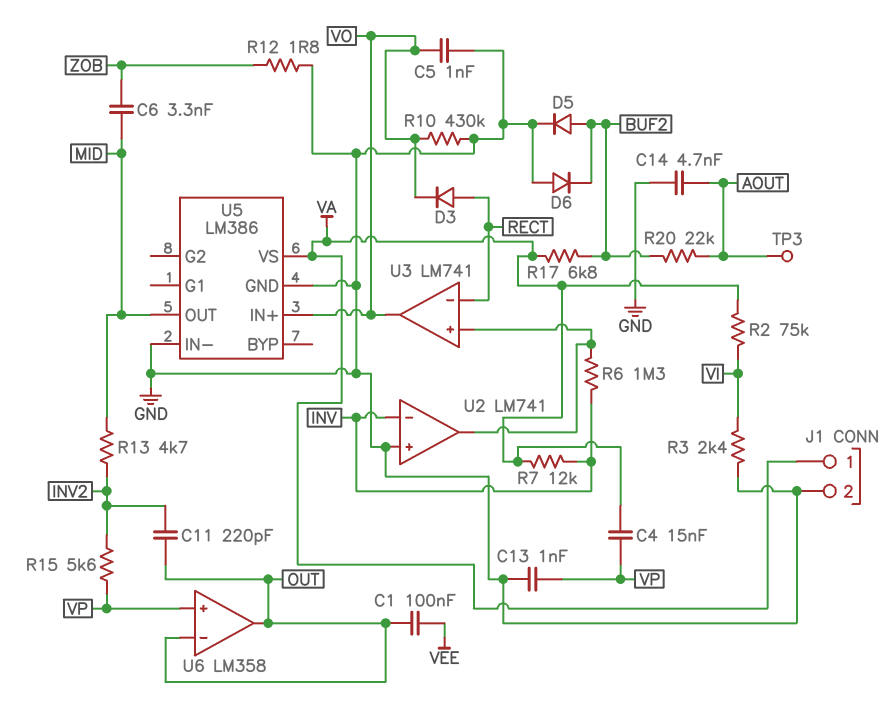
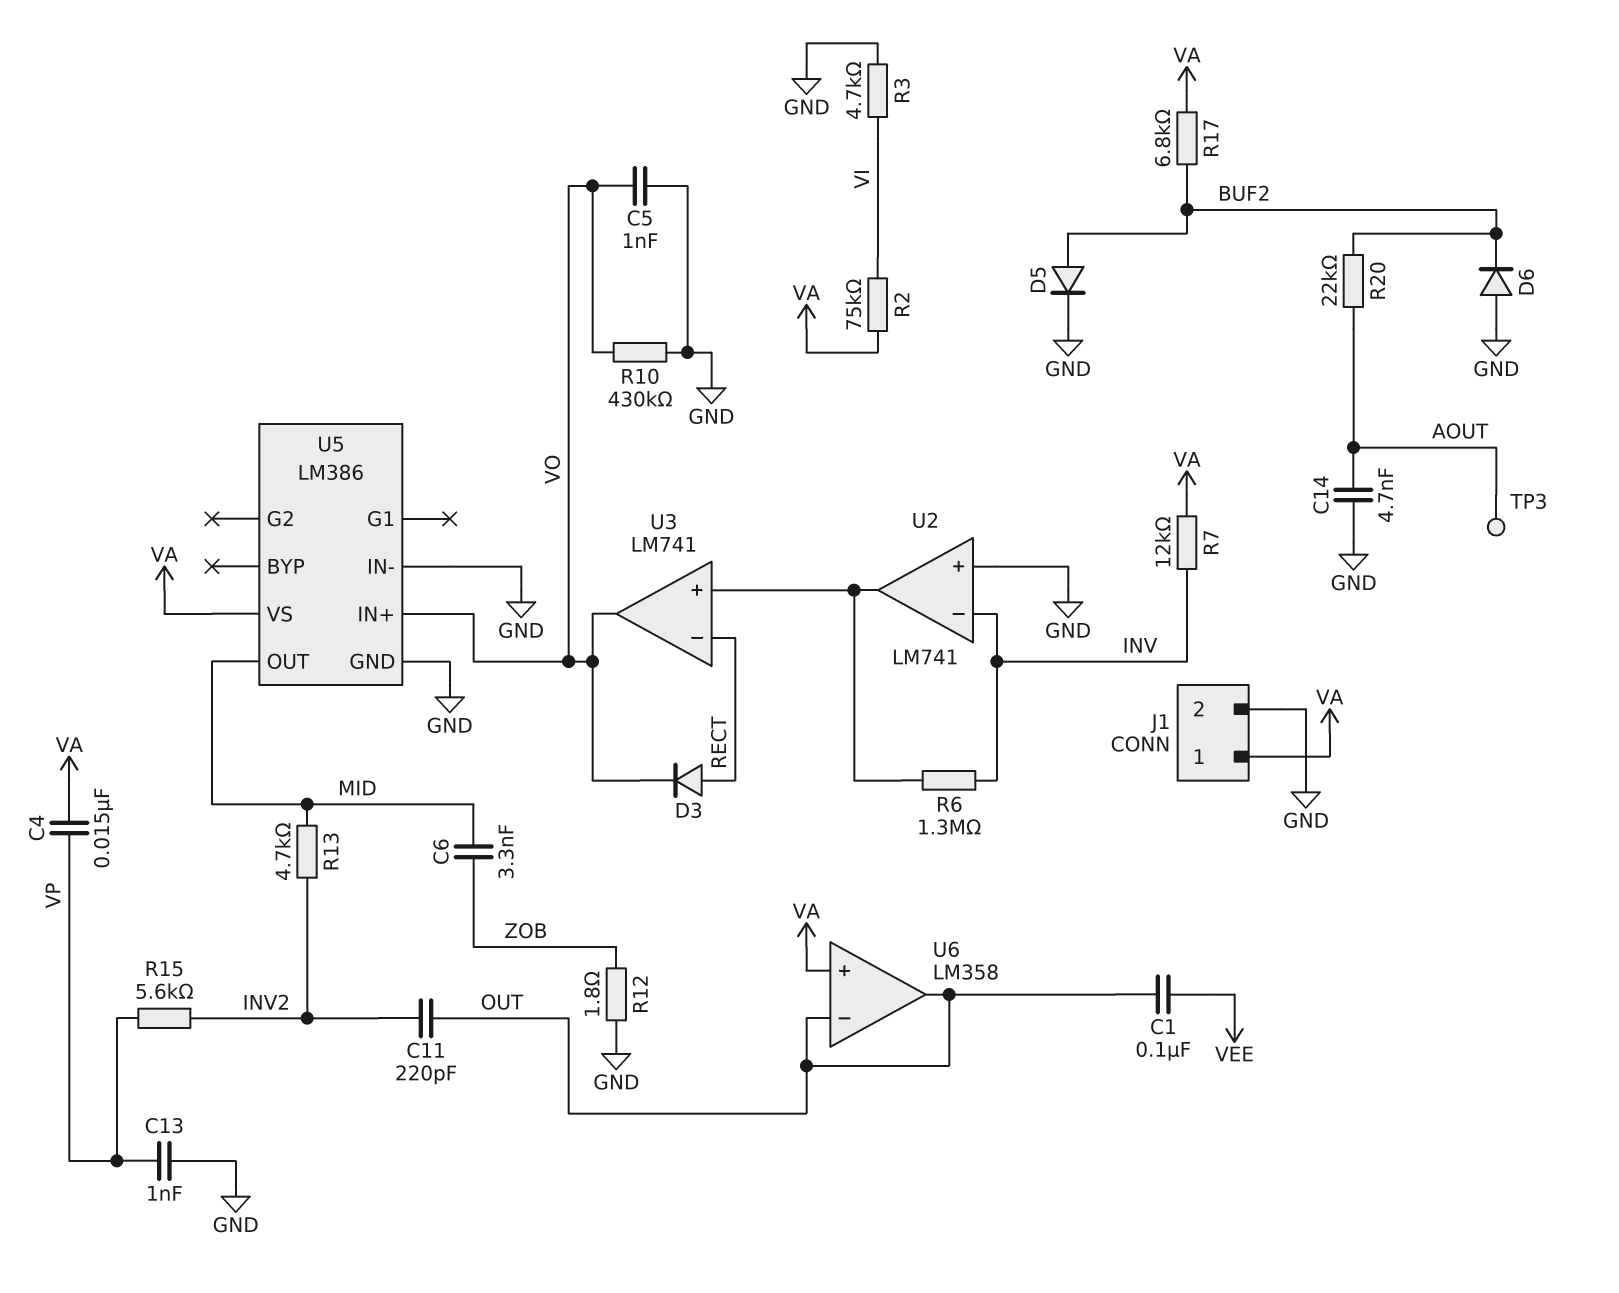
R3: 2.4k (GND, VI) -> 4.7k (GND, VI)
U6 pin in+: VP -> VA

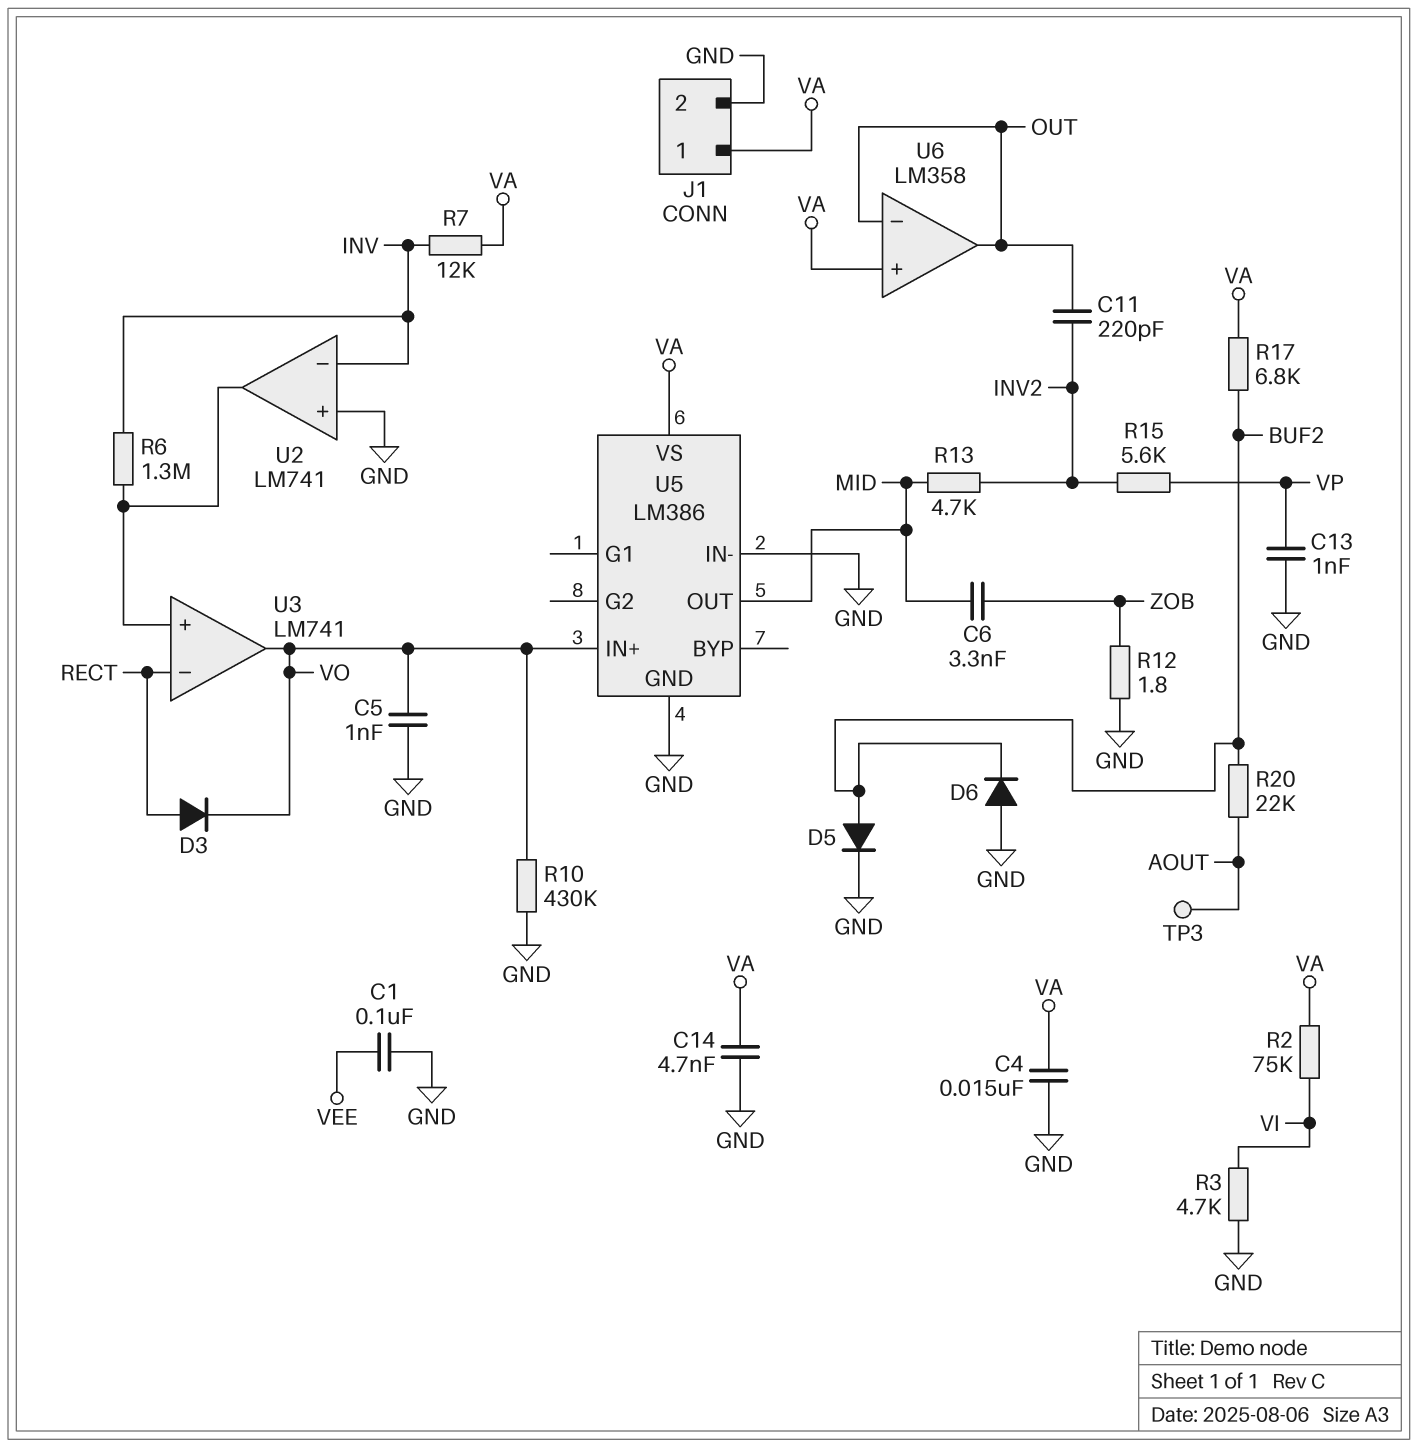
C1: 100nF (OUT, VEE) -> 100nF (GND, VEE)
C4: 15nF (VA, VP) -> 15nF (GND, VA)
C14: 4.7nF (AOUT, GND) -> 4.7nF (GND, VA)

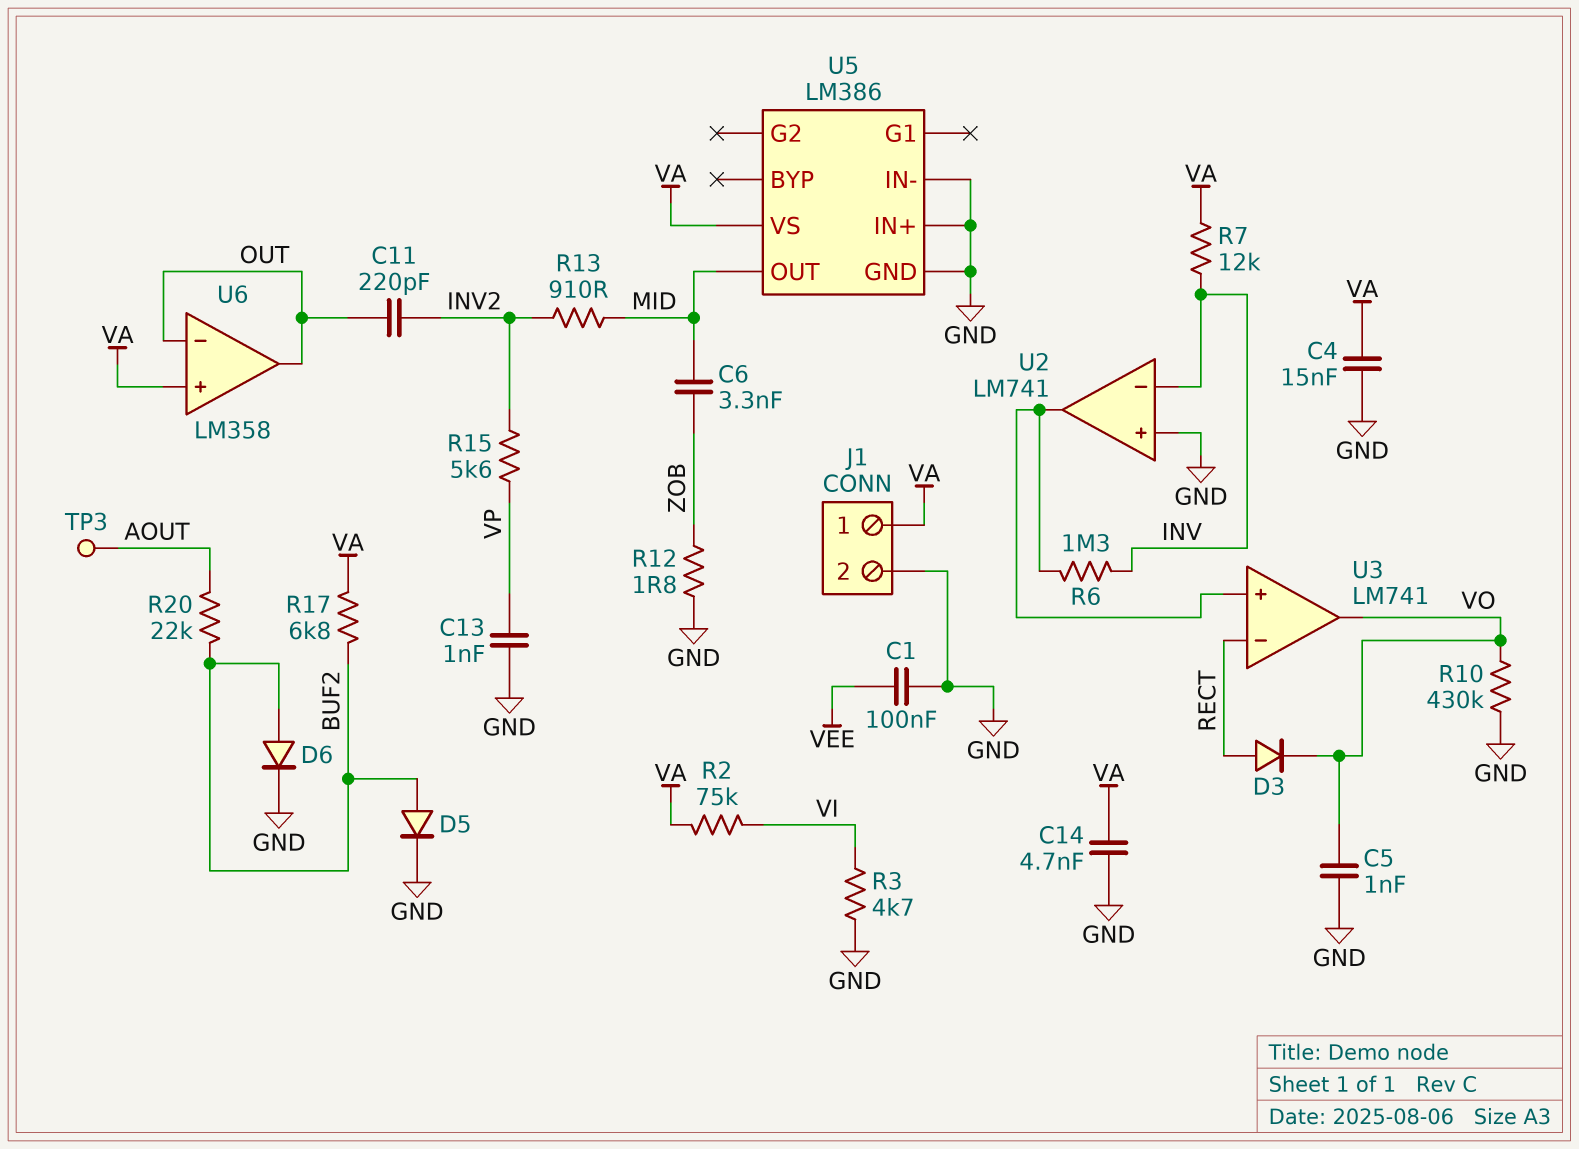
D6: diode (A GND, K BUF2) -> diode (A BUF2, K GND)
R13: 4.7k (INV2, MID) -> 910 (INV2, MID)
U5 pin IN+: VO -> GND

